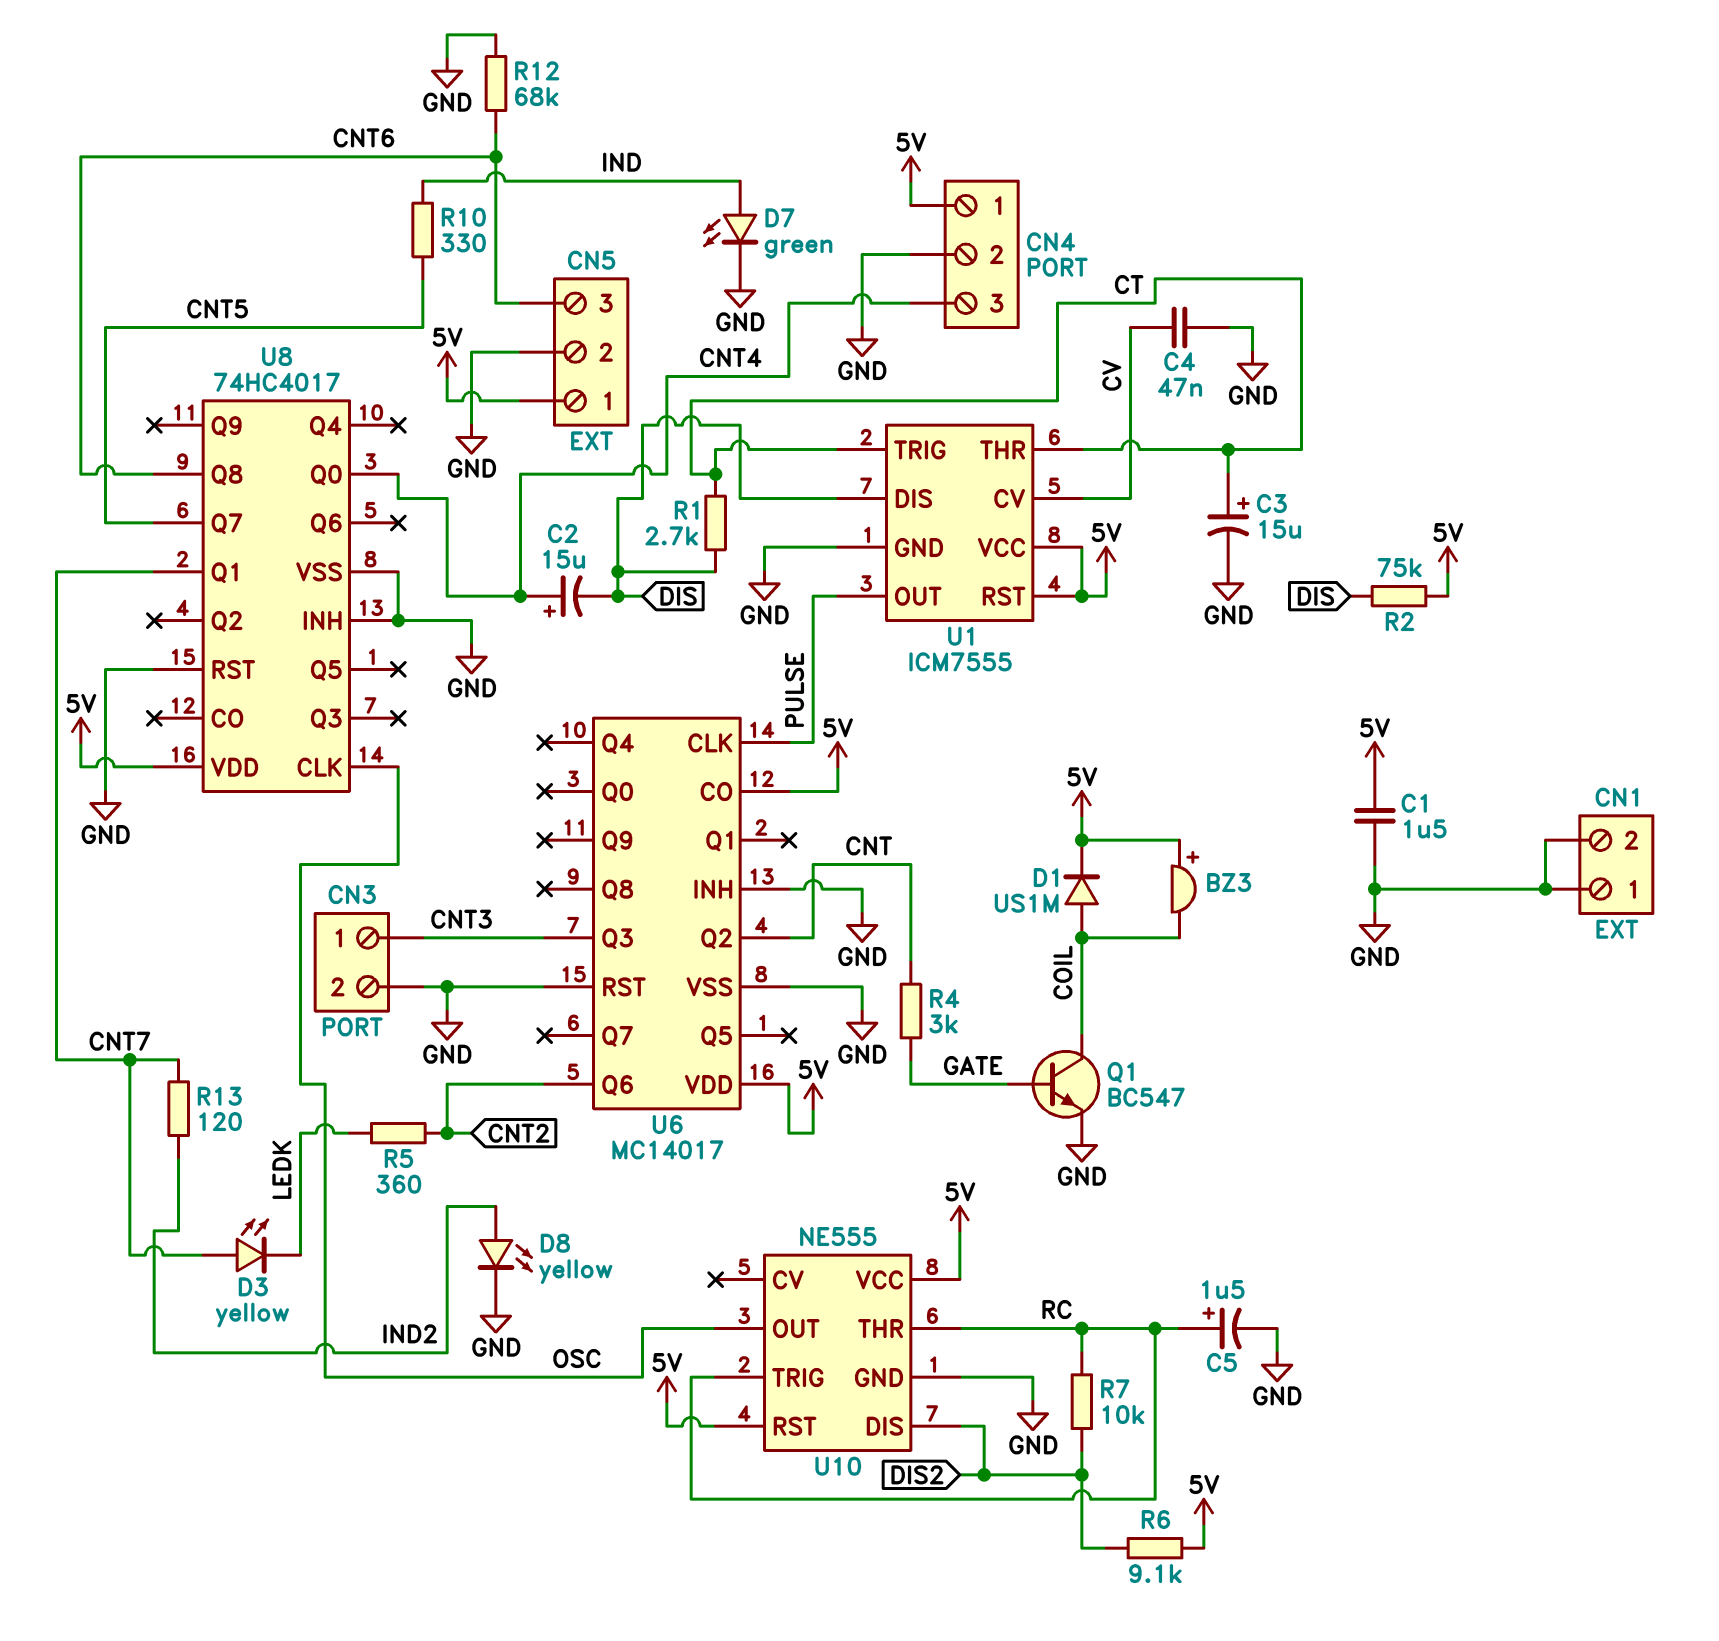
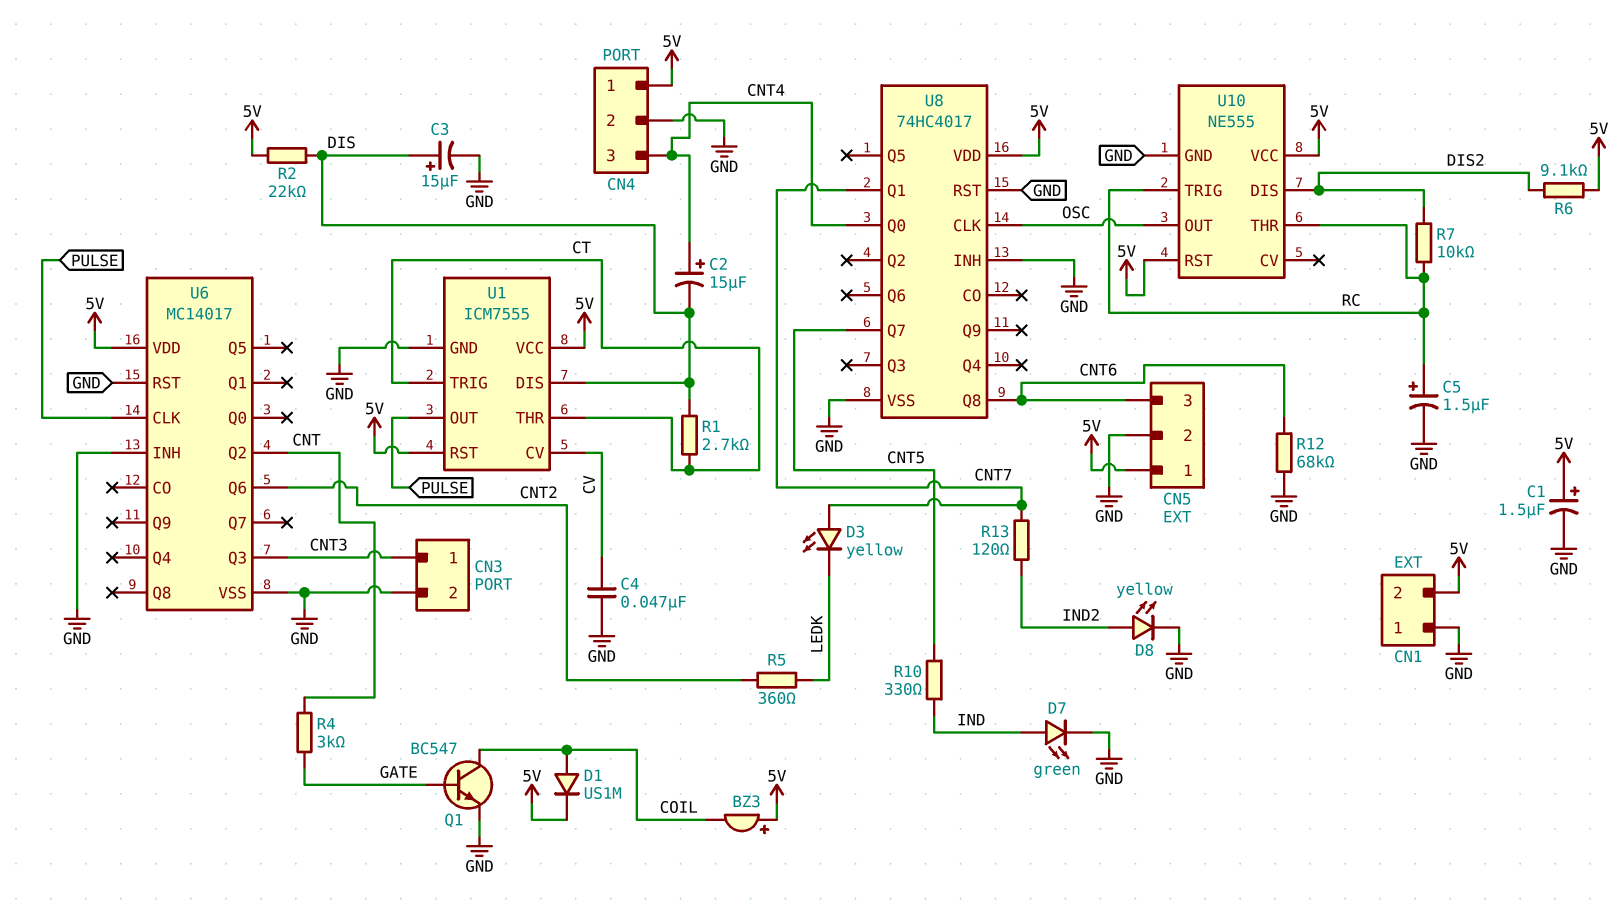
C1: 1.5uF (5V, GND) -> 1.5uF (plus 5V, minus GND)
C3: 15uF (plus CT, minus GND) -> 15uF (plus DIS, minus GND)
CN1 pin 2: GND -> 5V
R2: 75k (5V, DIS) -> 22k (5V, DIS)
U6 pin CO: 5V -> none

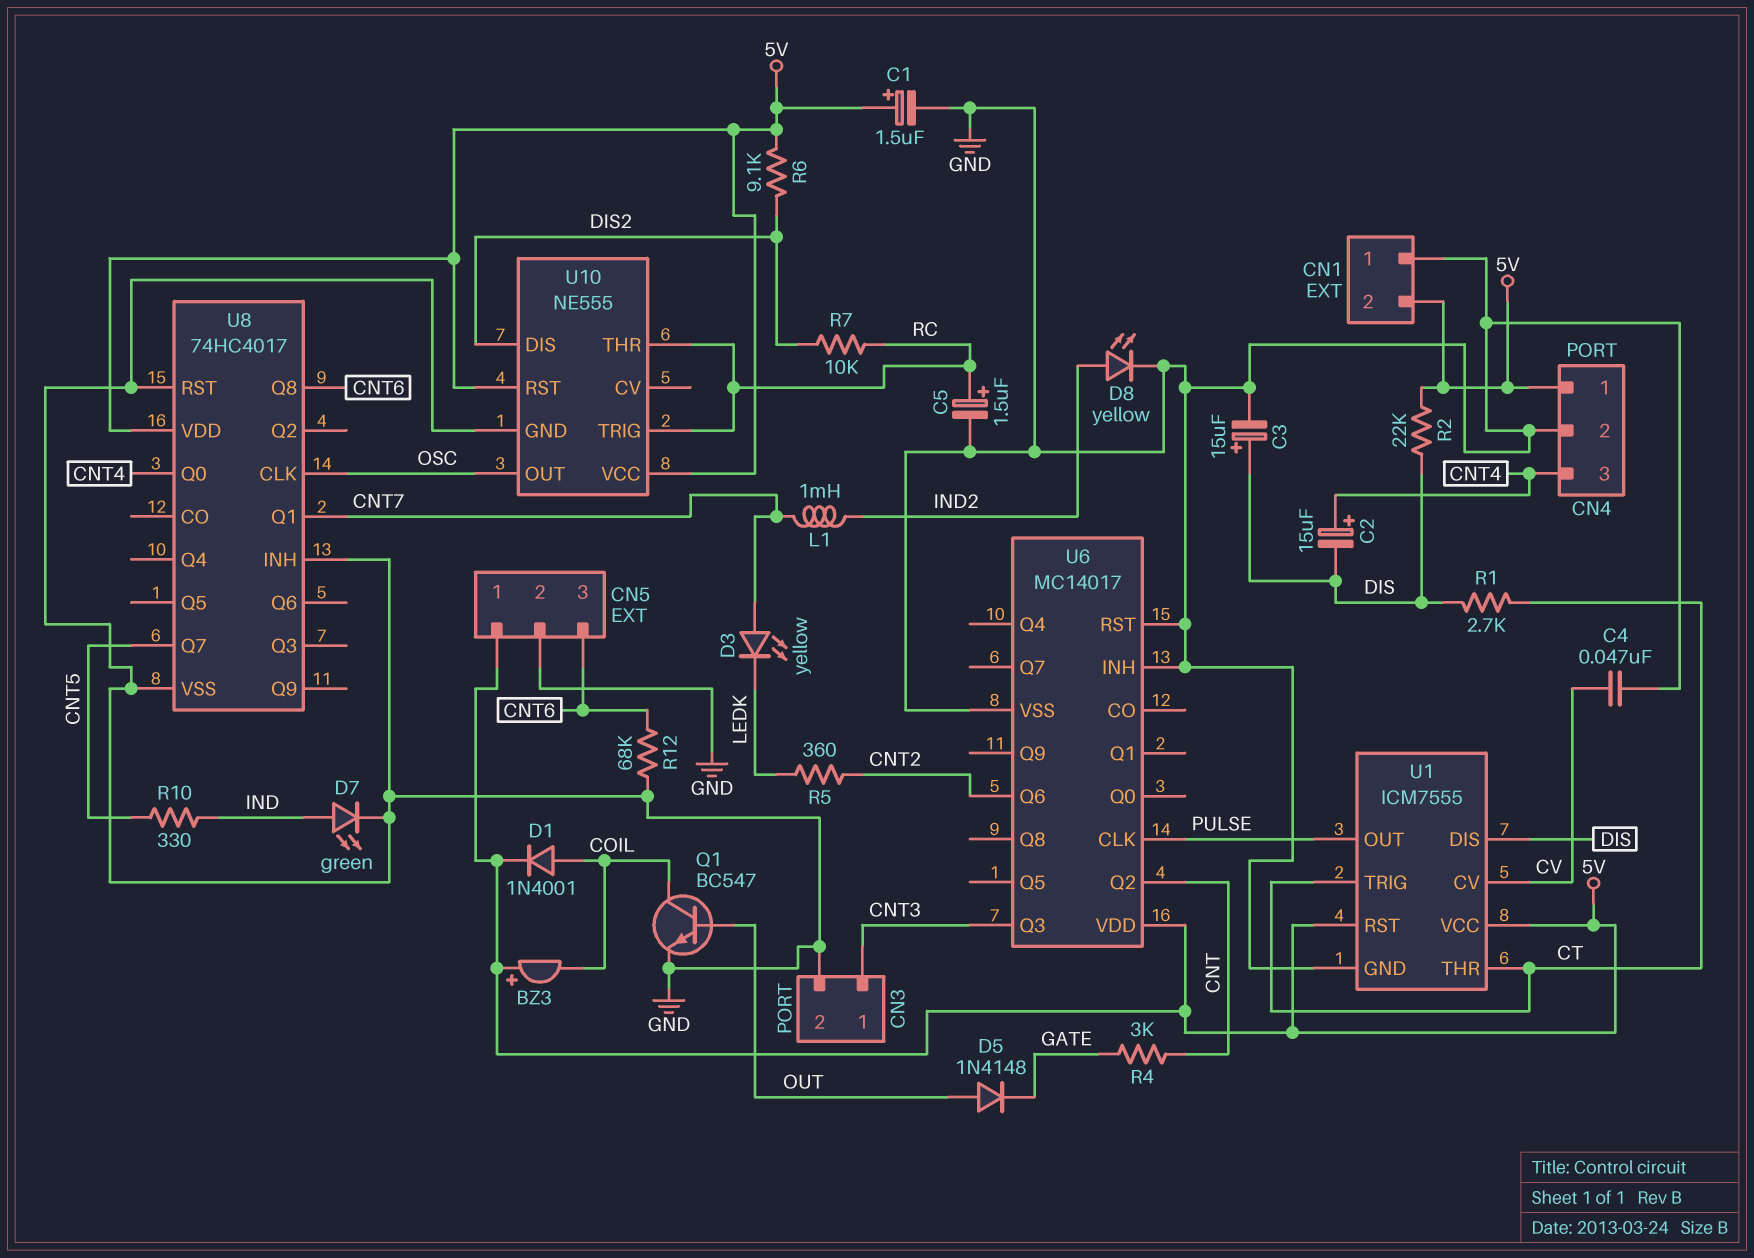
D1: diode US1M (A COIL, K 5V) -> diode 1N4001 (A COIL, K 5V)
D5: none -> diode 1N4148 (A OUT, K GATE)
L1: none -> 1mH (CNT7, IND2)
Q1: NPN BC547 (B GATE, C COIL, E GND) -> NPN BC547 (B OUT, C COIL, E GND)
R13: 120 (CNT7, IND2) -> none

